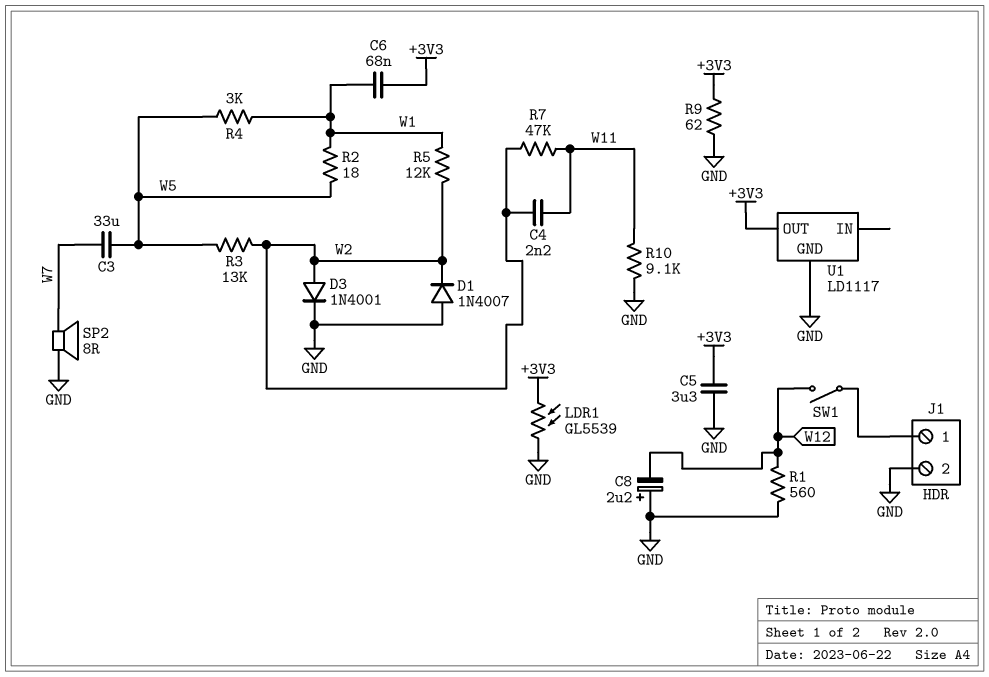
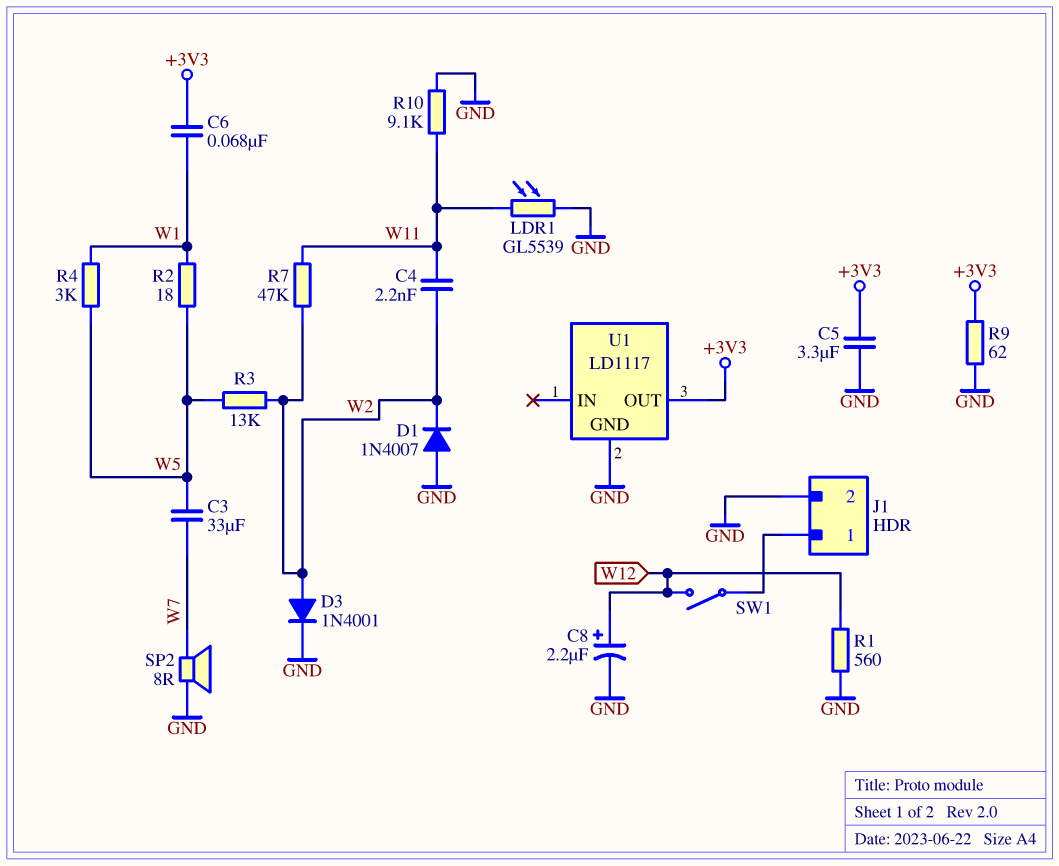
C8: 2.2uF (plus GND, minus W12) -> 2.2uF (plus W12, minus GND)
LDR1: GL5539 (+3V3, GND) -> GL5539 (GND, W11)
R5: 12k (W1, W2) -> none

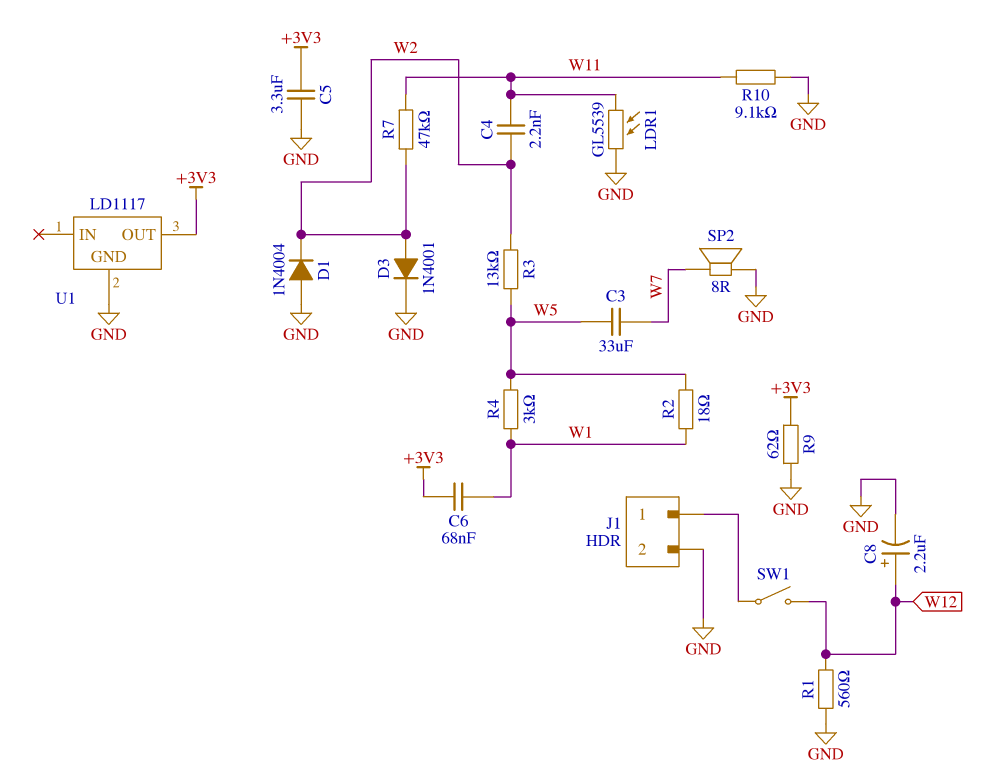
D1: diode 1N4007 (A GND, K W2) -> diode 1N4004 (A GND, K W2)

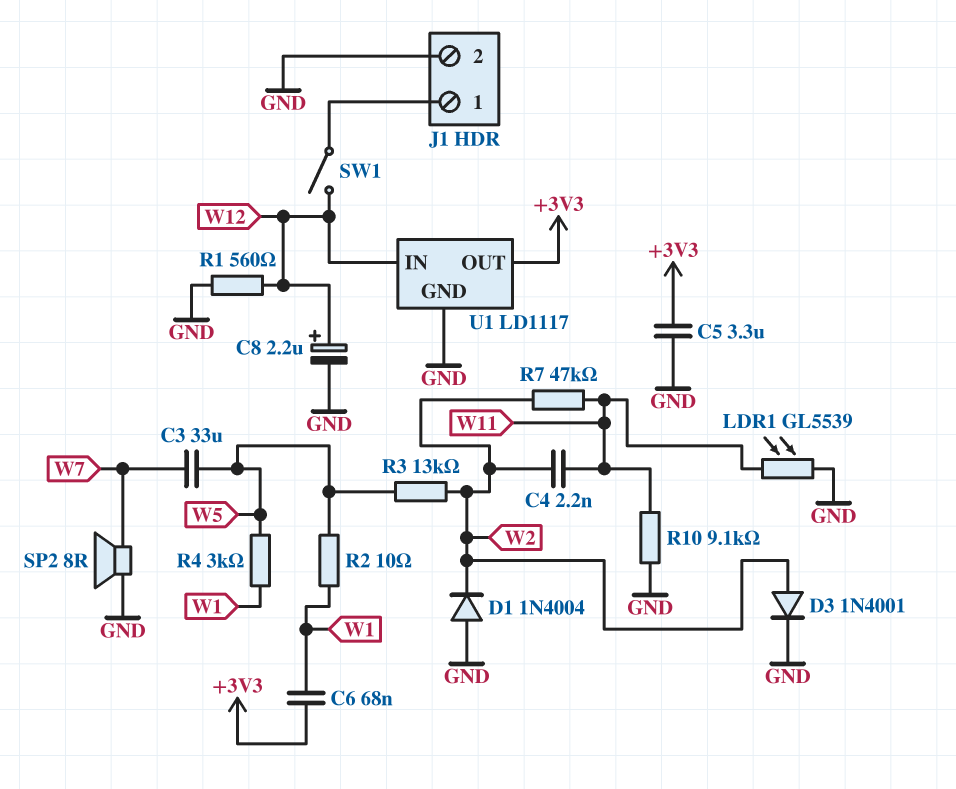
R2: 18 (W1, W5) -> 10 (W1, W5)
R9: 62 (+3V3, GND) -> none
U1 pin IN: none -> W12

